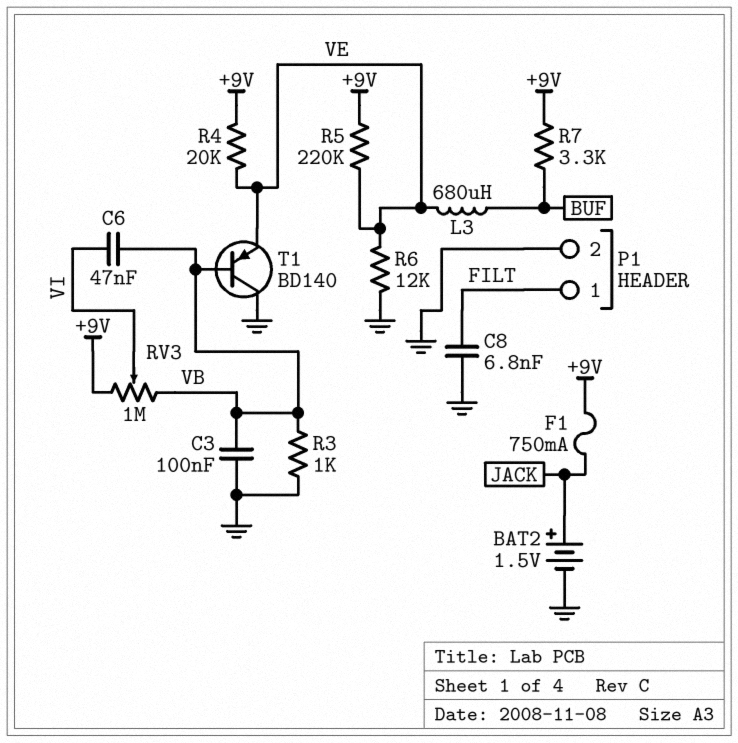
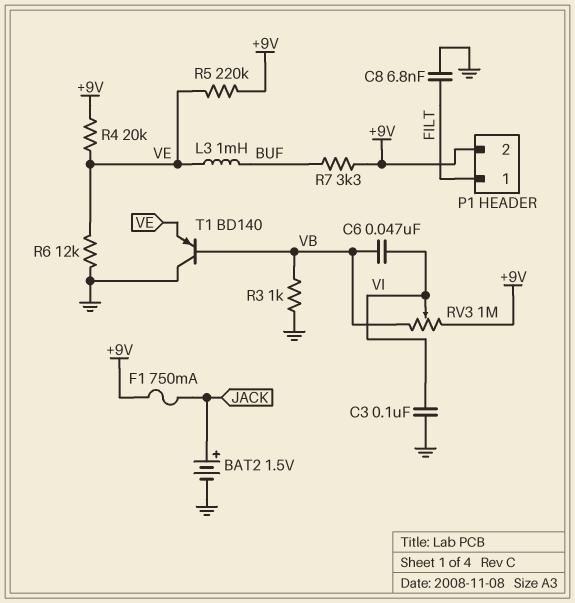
C3: 100nF (GND, VB) -> 100nF (GND, VI)
L3: 680uH (BUF, VE) -> 1mH (BUF, VE)
P1 pin 2: GND -> +9V

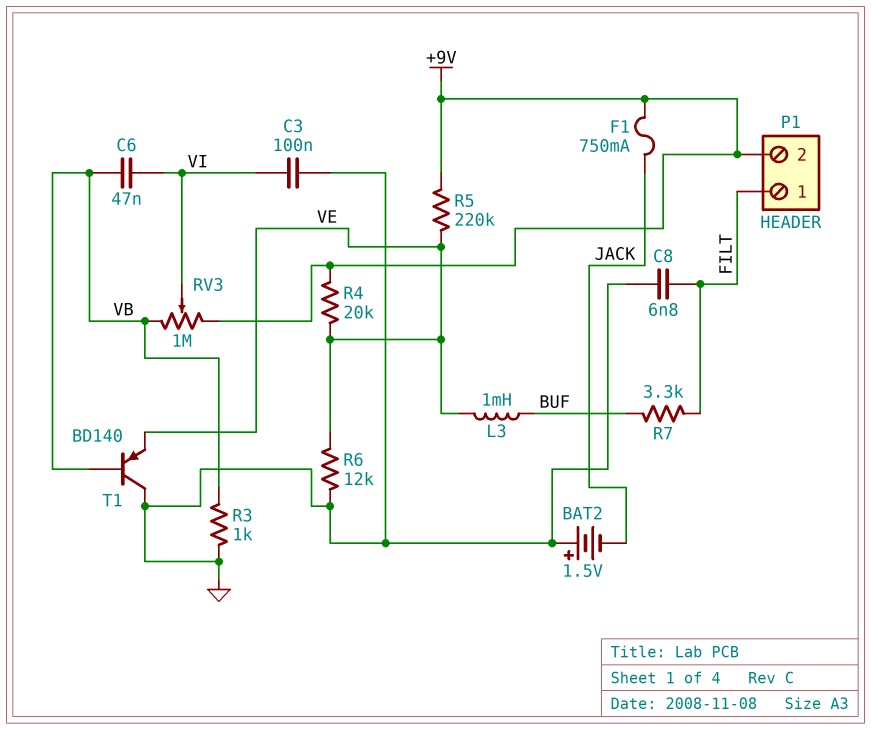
BAT2: 1.5V (plus JACK, minus GND) -> 1.5V (plus GND, minus JACK)
R7: 3.3k (+9V, BUF) -> 3.3k (BUF, FILT)

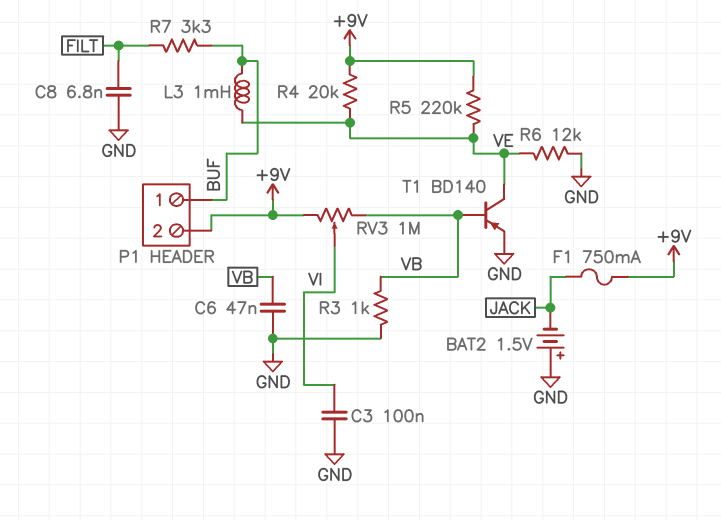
C6: 47nF (VB, VI) -> 47nF (GND, VB)
P1 pin 1: FILT -> BUF
T1: PNP BD140 (B VB, C GND, E VE) -> PNP BD140 (B VB, C VE, E GND)

